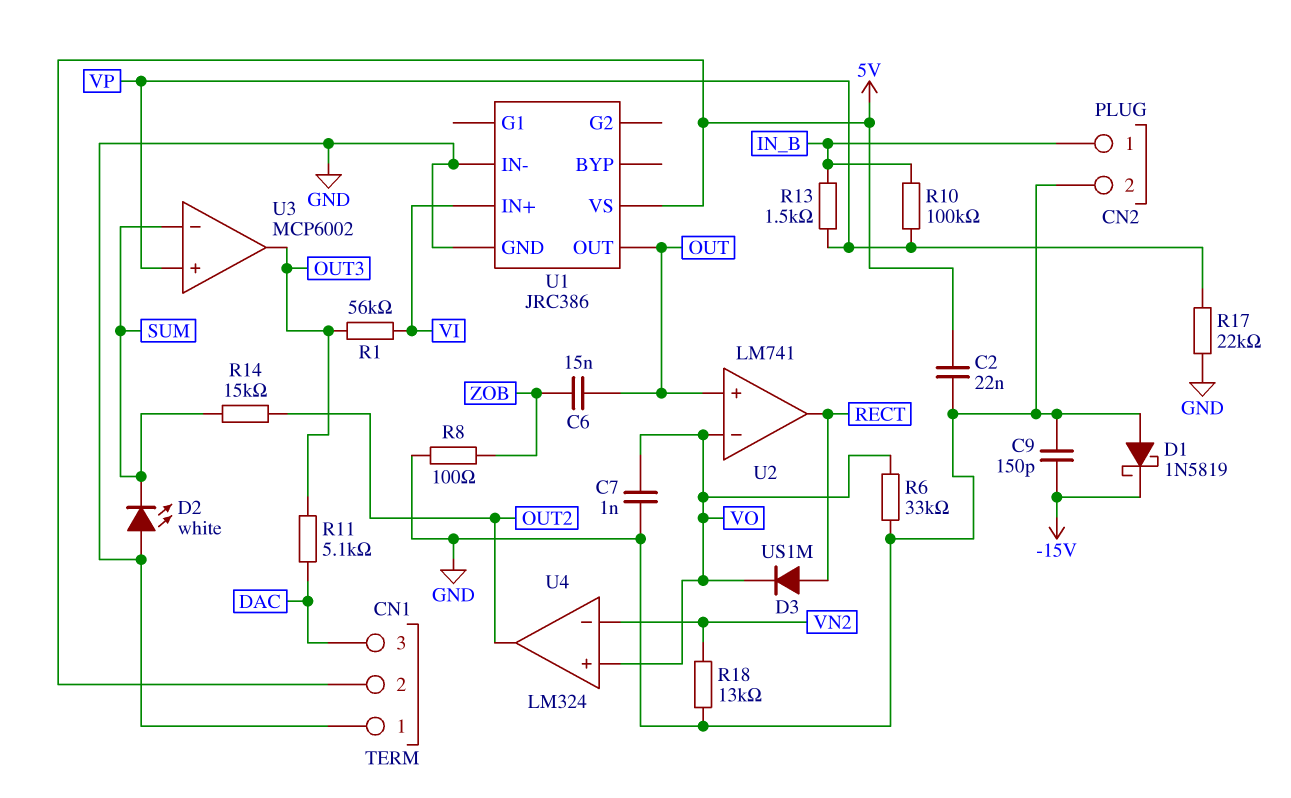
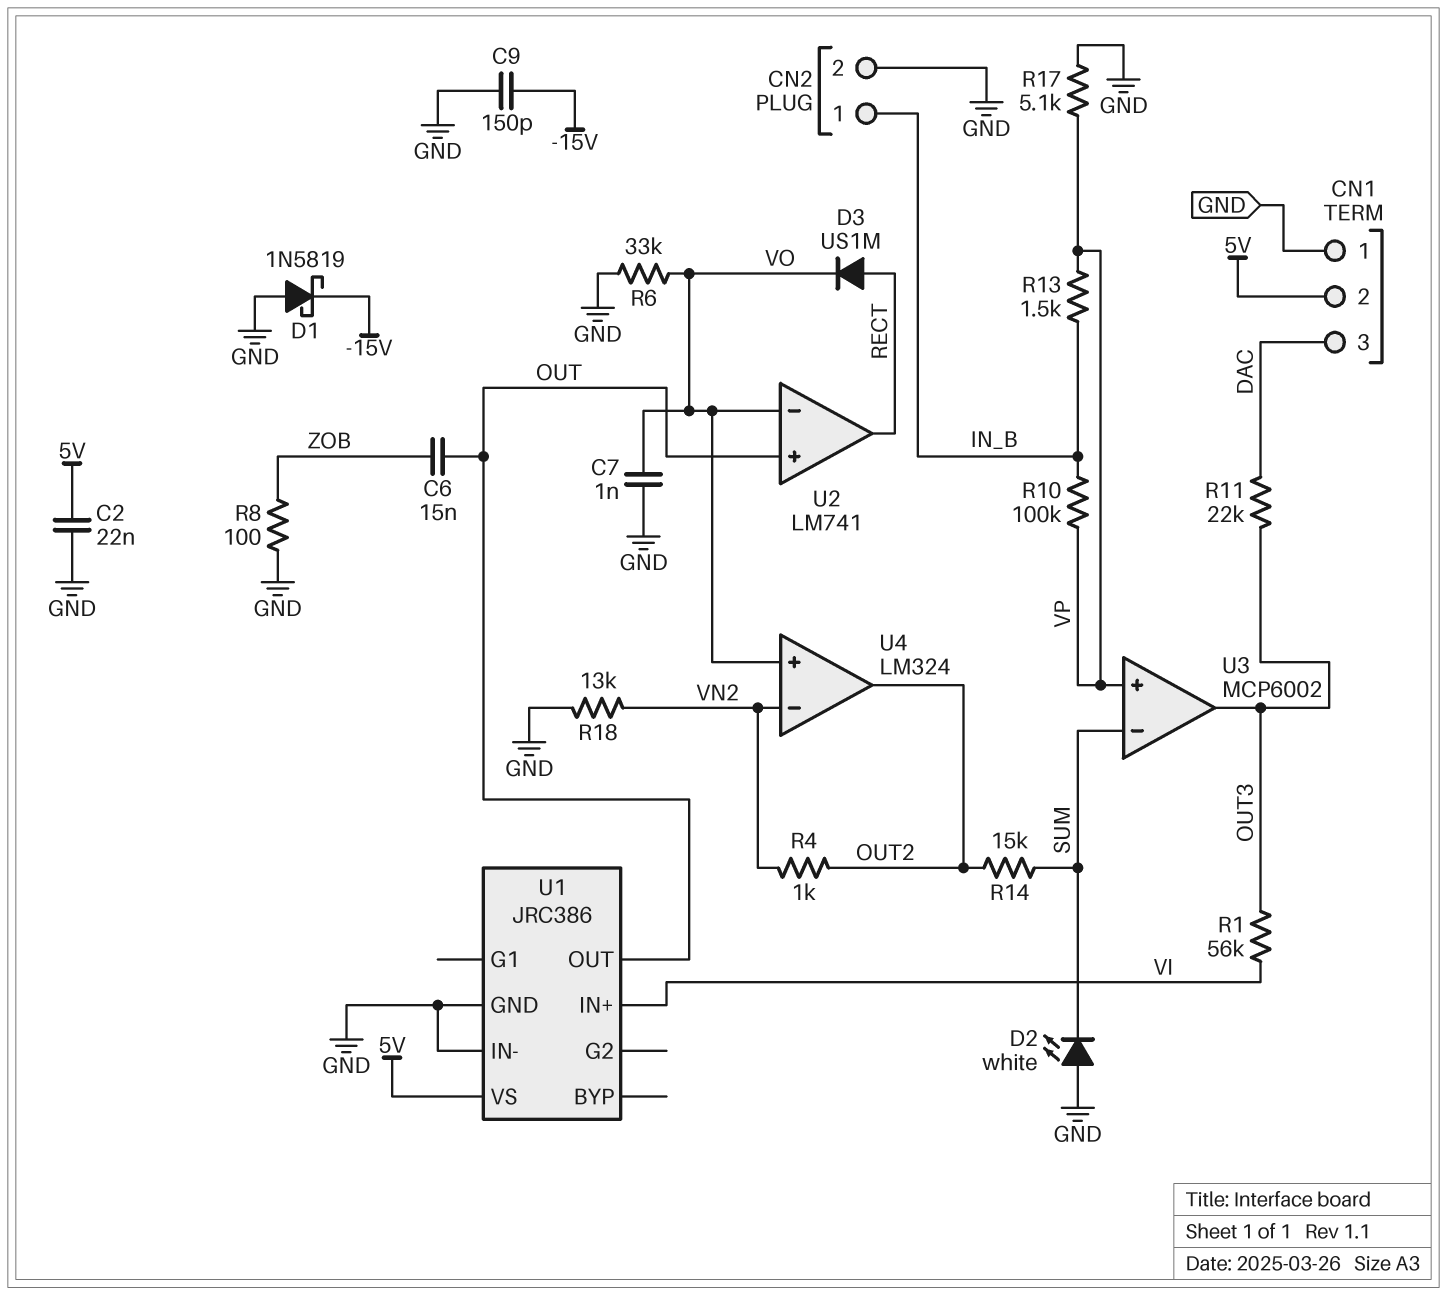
R4: none -> 1k (OUT2, VN2)
R11: 5.1k (DAC, OUT3) -> 22k (DAC, OUT3)
R17: 22k (GND, VP) -> 5.1k (GND, VP)

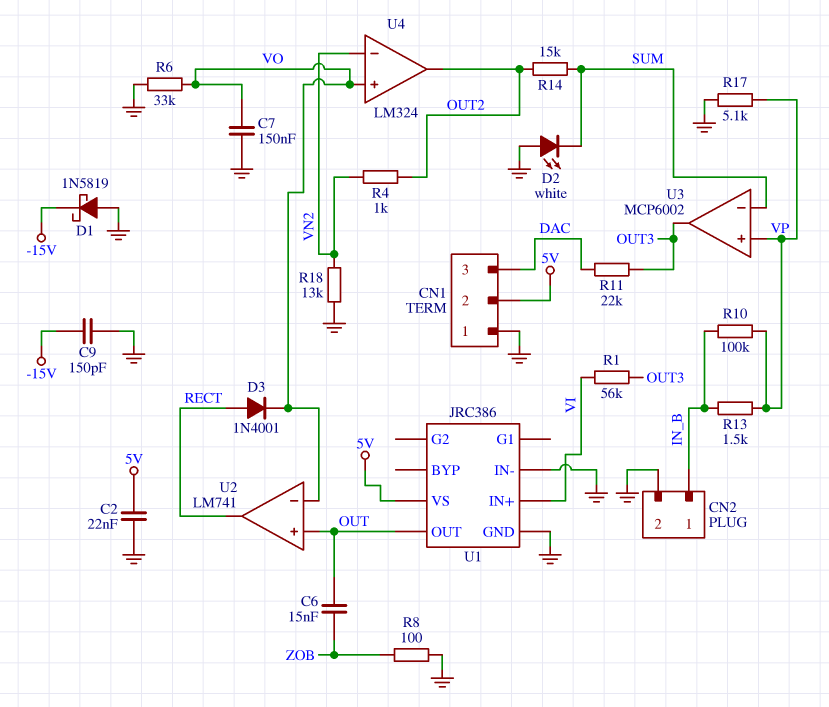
C7: 1nF (GND, VO) -> 150nF (GND, VO)
D3: diode US1M (A RECT, K VO) -> diode 1N4001 (A RECT, K VO)

